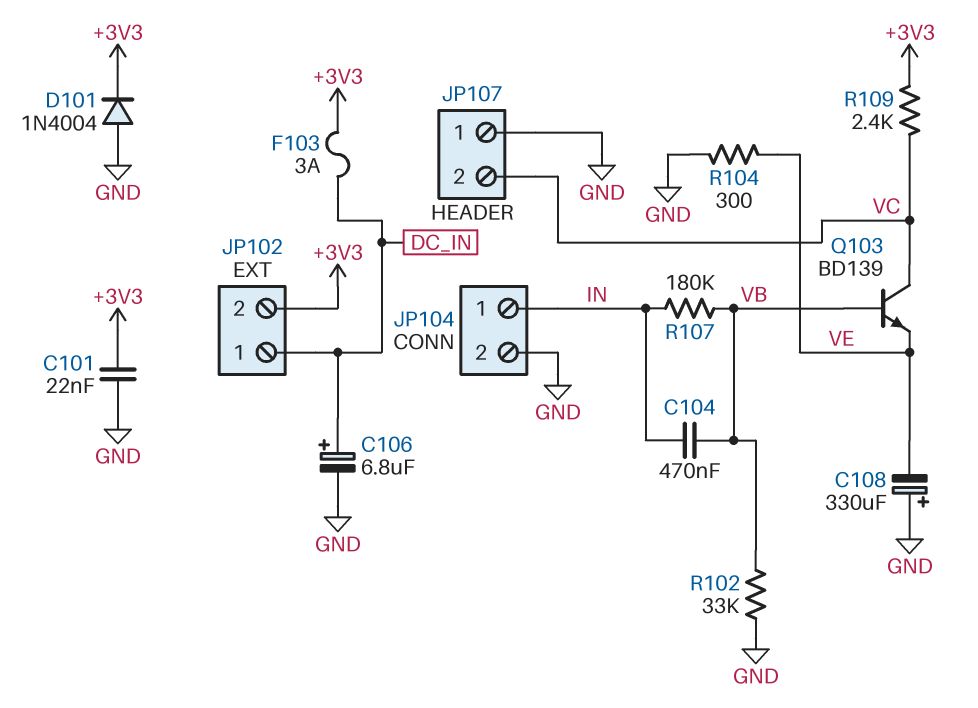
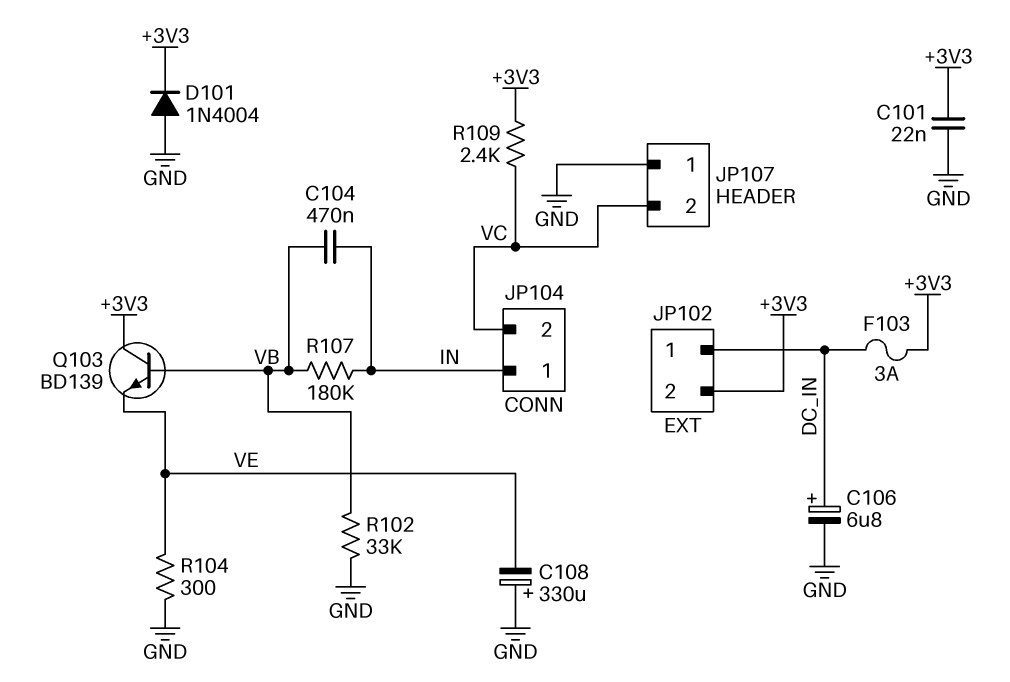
JP104 pin 2: GND -> VC
Q103: NPN BD139 (B VB, C VC, E VE) -> NPN BD139 (B VB, C +3V3, E VE)

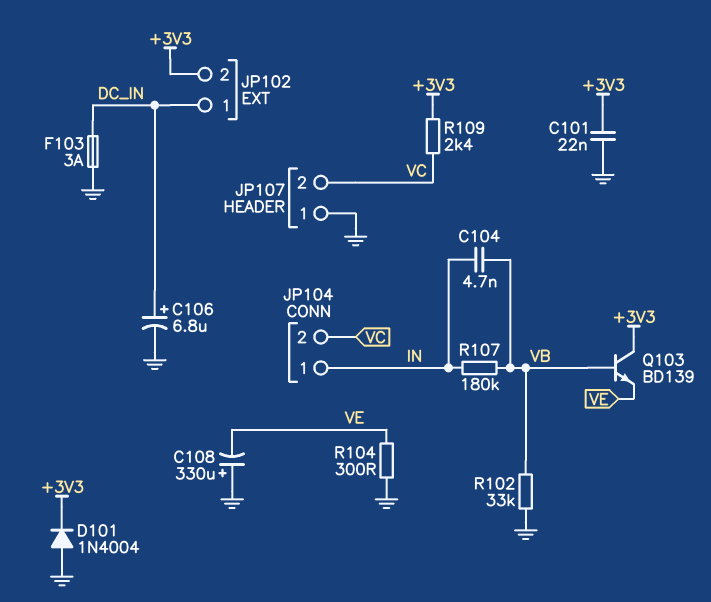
C104: 470nF (IN, VB) -> 4.7nF (IN, VB)
F103: 3A (+3V3, DC_IN) -> 3A (DC_IN, GND)

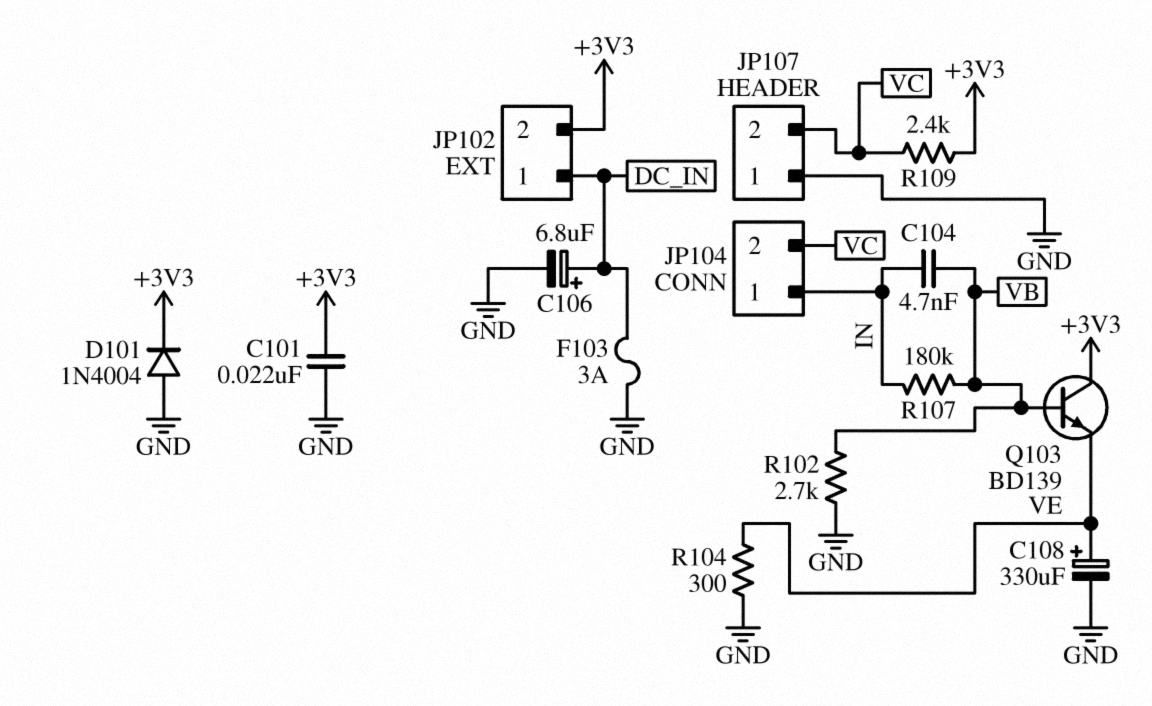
C108: 330uF (plus GND, minus VE) -> 330uF (plus VE, minus GND)
R102: 33k (GND, VB) -> 2.7k (GND, VB)

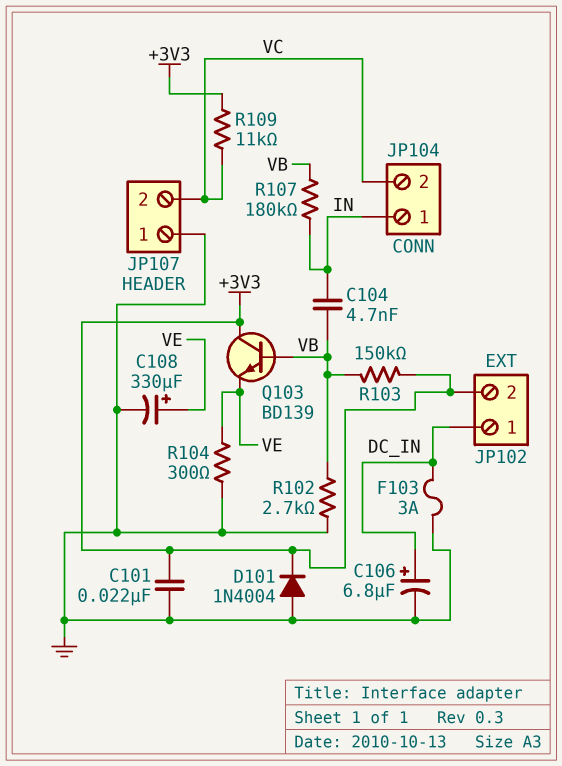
R103: none -> 150k (+3V3, VB)
R109: 2.4k (+3V3, VC) -> 11k (+3V3, VC)

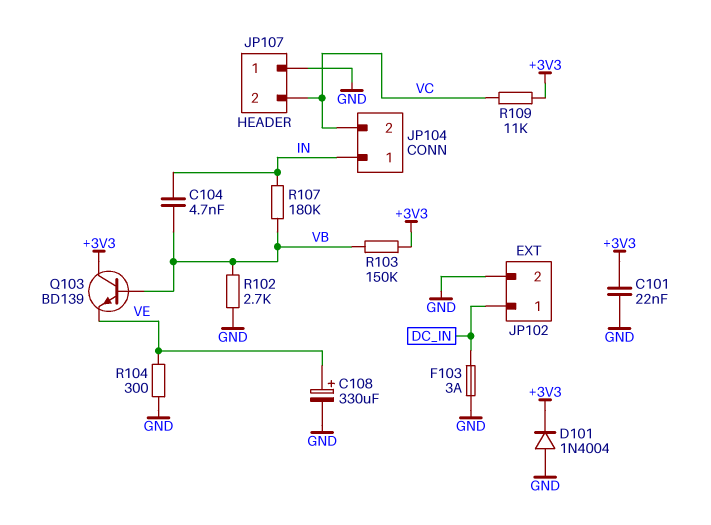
C106: 6.8uF (plus DC_IN, minus GND) -> none
JP102 pin 2: +3V3 -> GND

